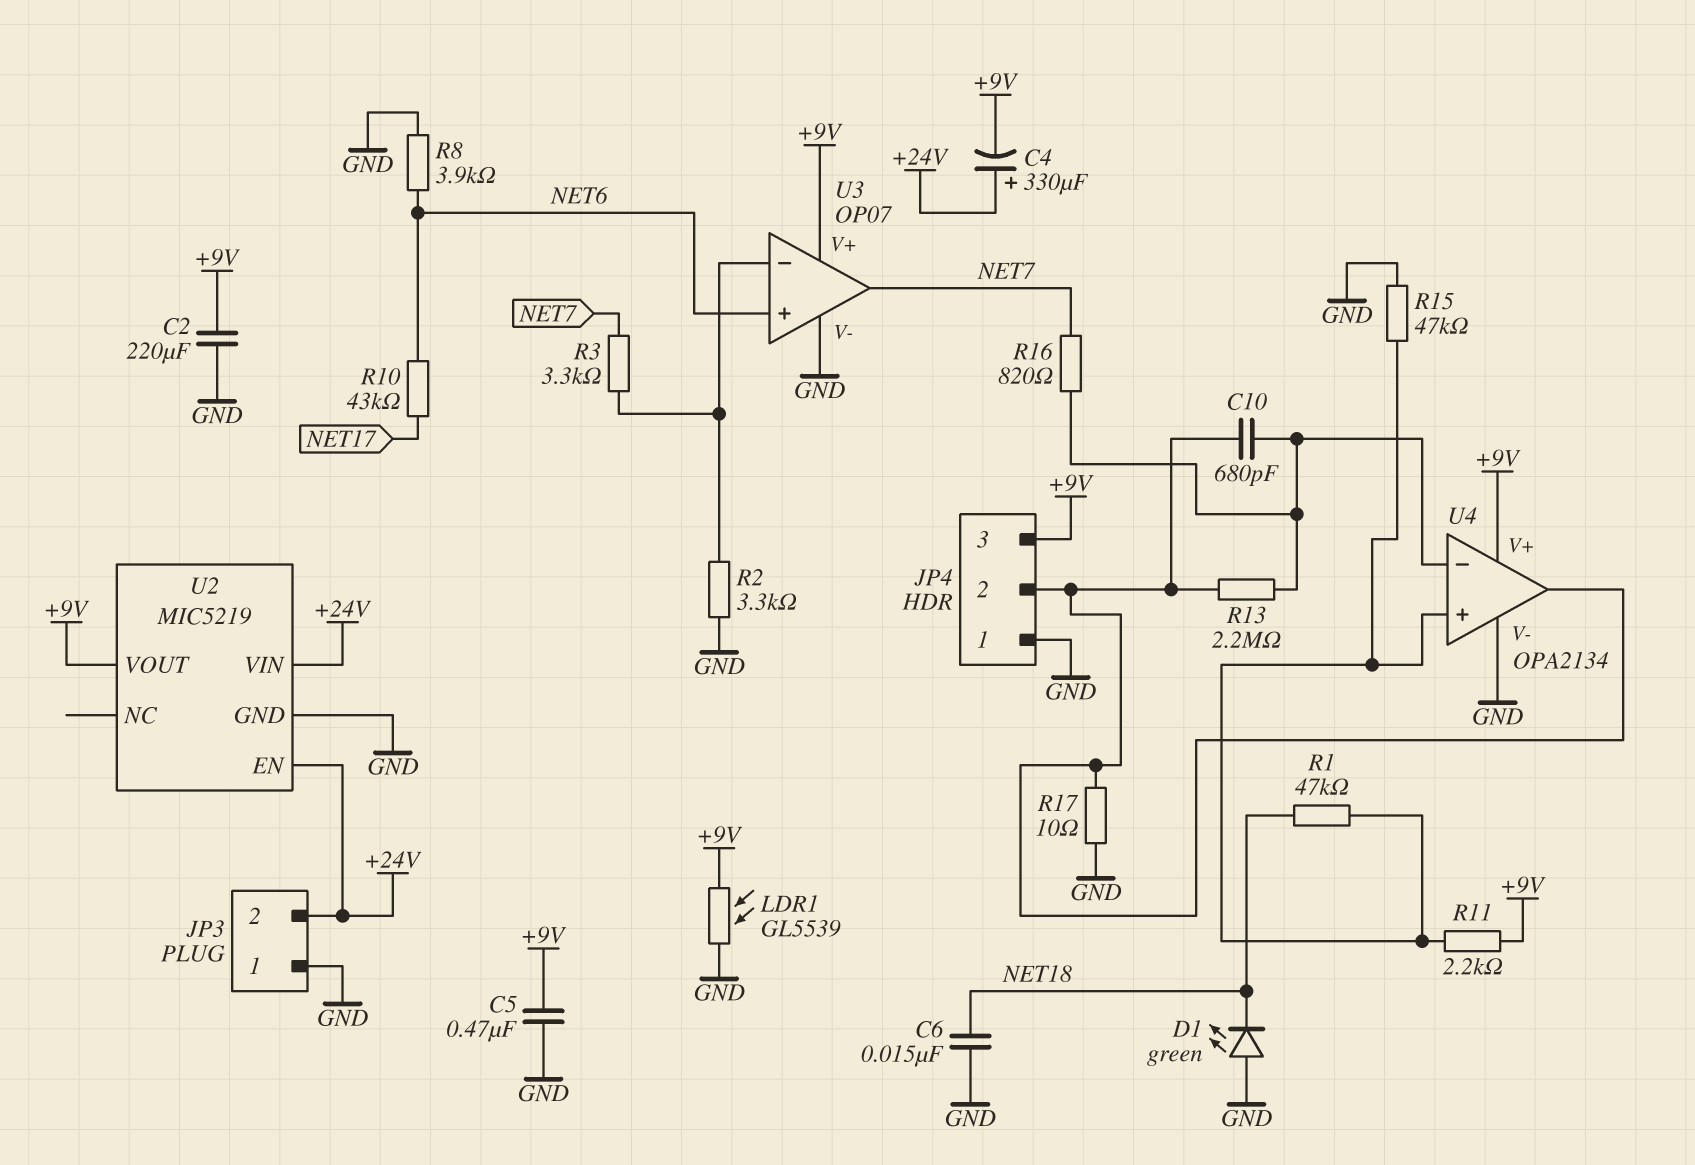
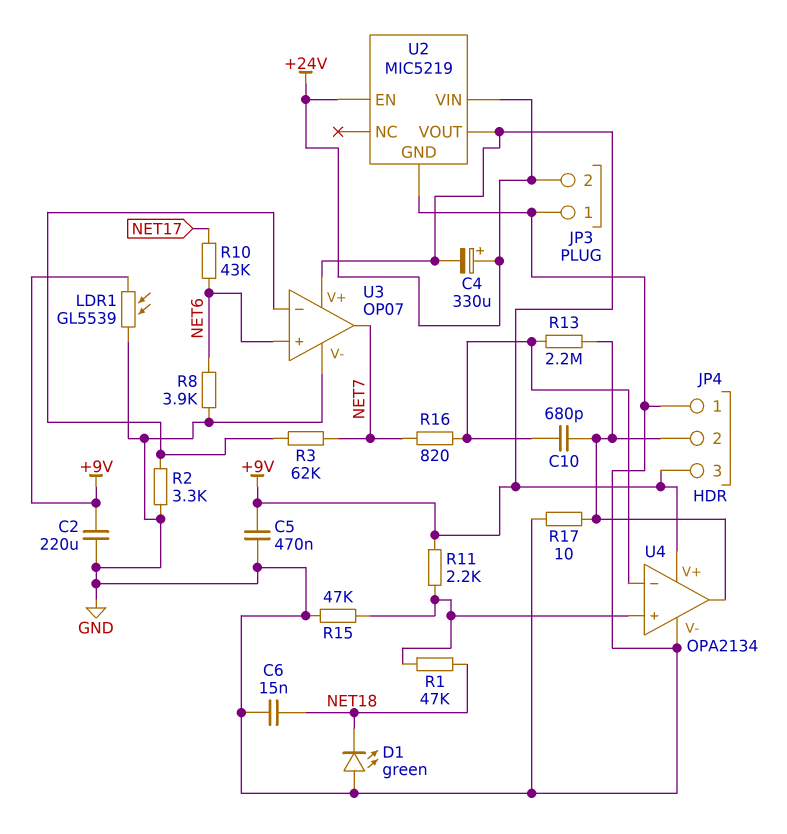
R3: 3.3k (NET7, U3/in-) -> 62k (NET7, U3/in-)

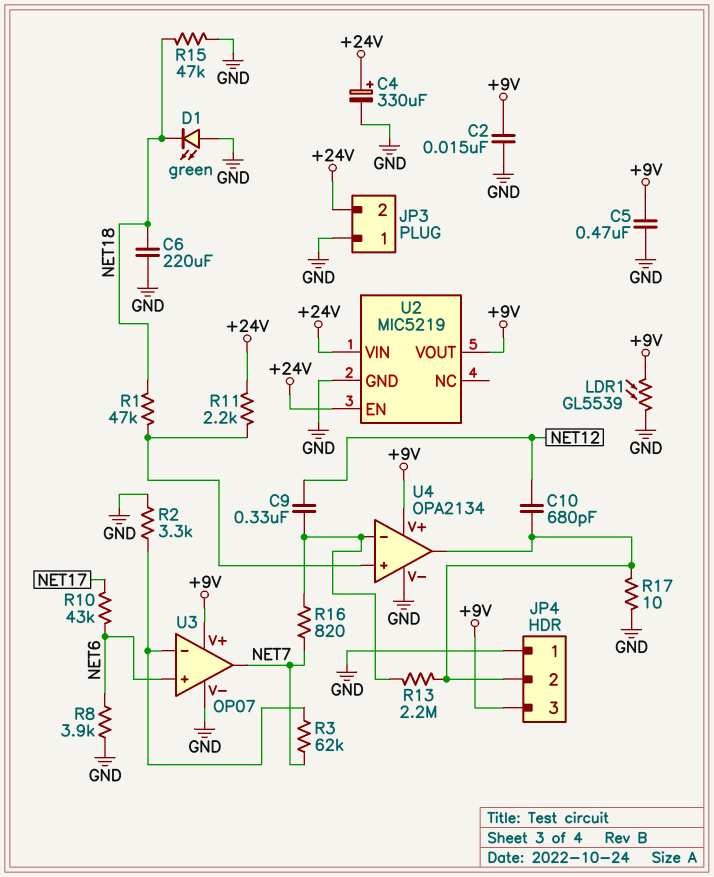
C2: 220uF (+9V, GND) -> 15nF (+9V, GND)
C4: 330uF (plus +24V, minus +9V) -> 330uF (plus +24V, minus GND)
C6: 15nF (GND, NET18) -> 220uF (GND, NET18)
C9: none -> 330nF (NET12, U4/in-)
C10: 680pF (JP4/2, U4/in-) -> 680pF (JP4/2, NET12)
R11: 2.2k (+9V, U4/in+) -> 2.2k (+24V, U4/in+)
R15: 47k (GND, U4/in+) -> 47k (GND, NET18)

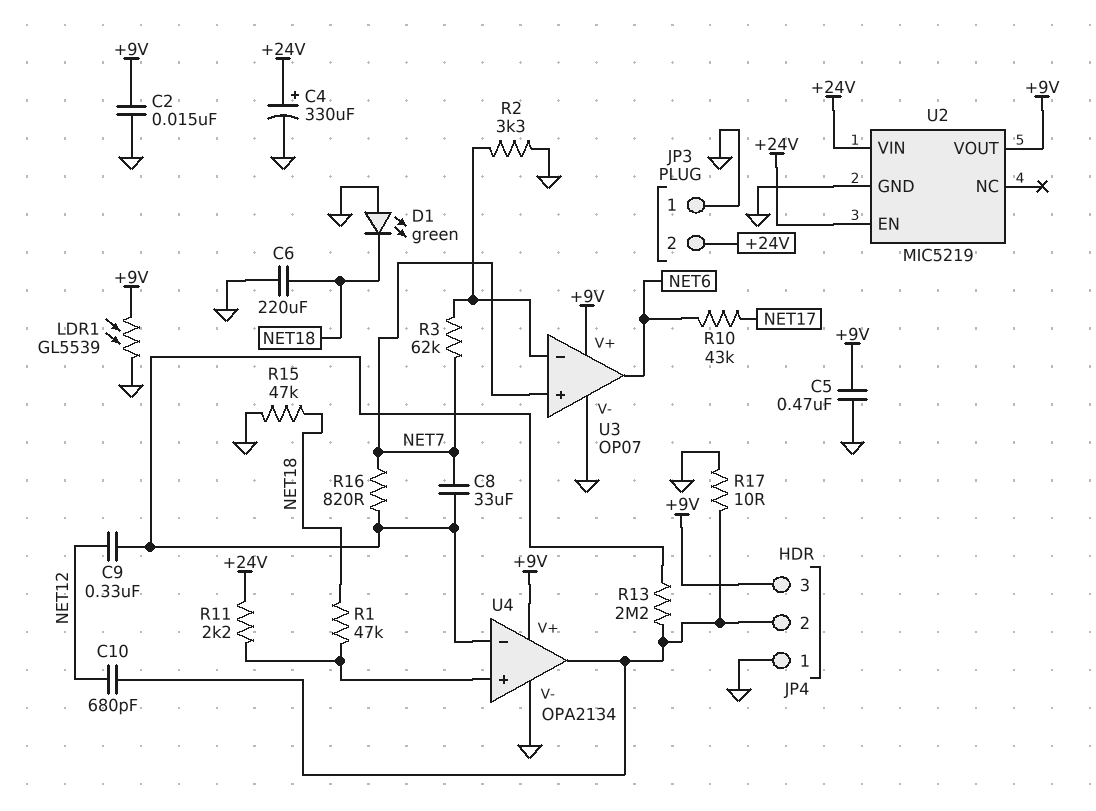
C8: none -> 33uF (NET7, U4/in-)
R8: 3.9k (GND, NET6) -> none
U3 pin in+: NET6 -> NET7
U3 pin out: NET7 -> NET6

